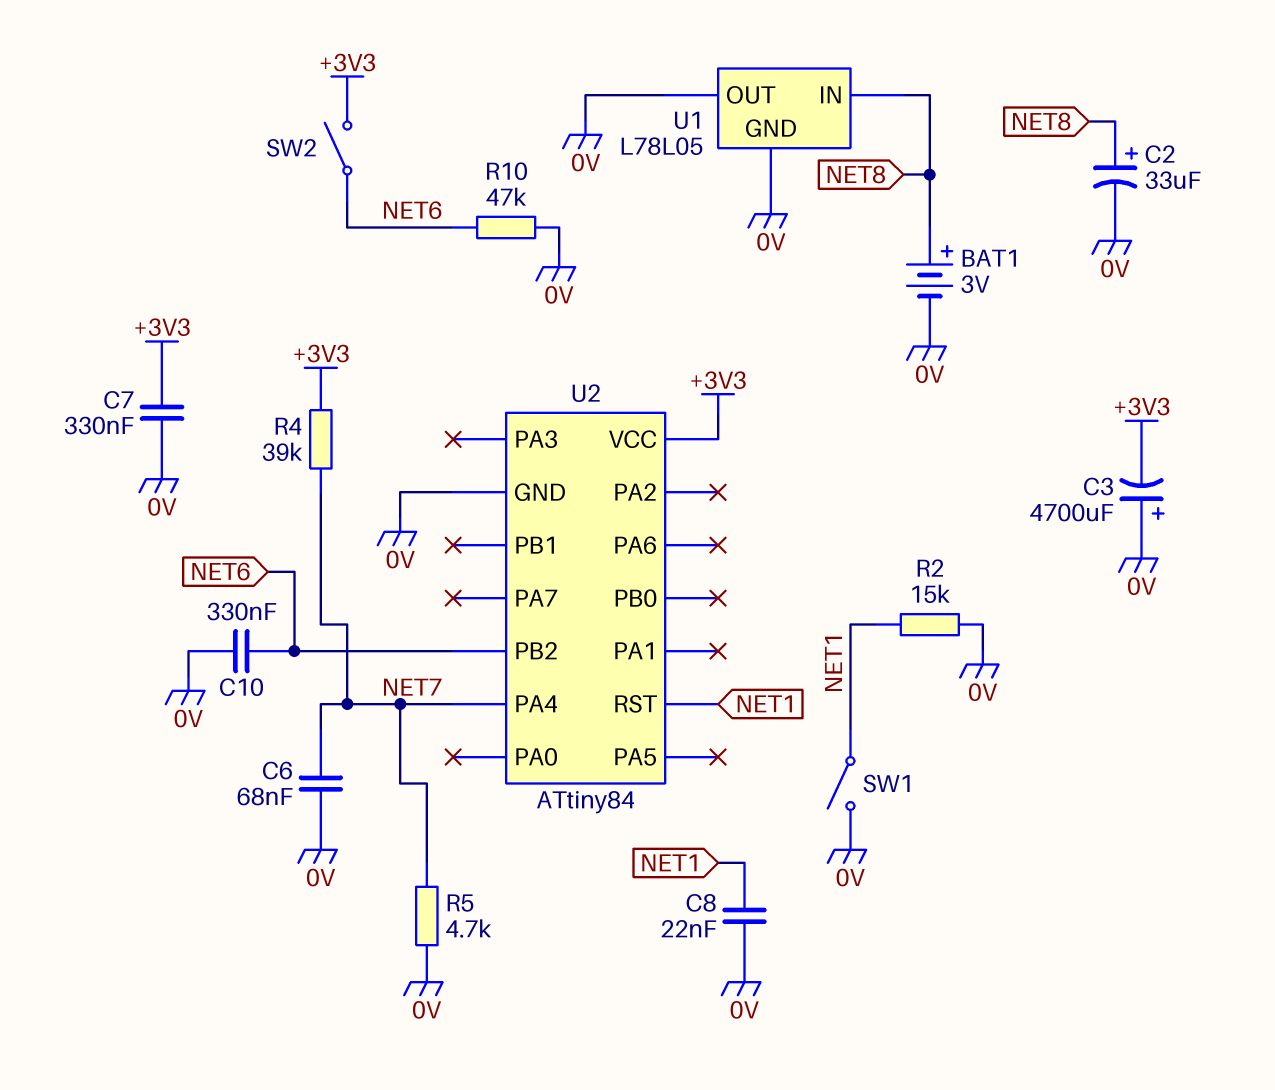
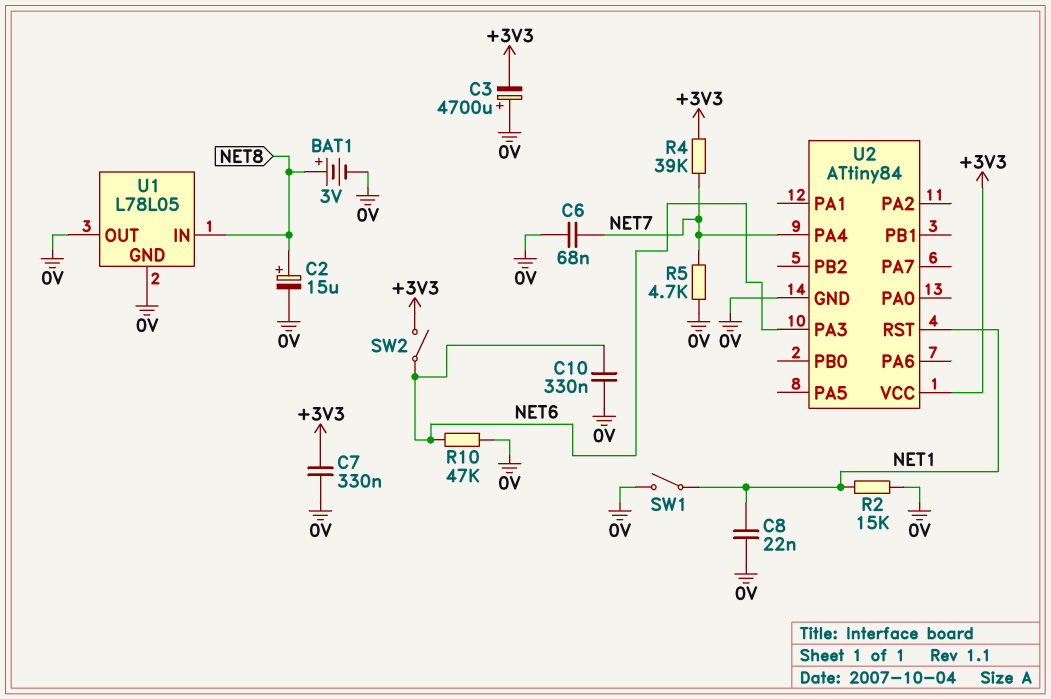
C2: 33uF (plus NET8, minus 0V) -> 15uF (plus NET8, minus 0V)
U2 pin PA3: none -> NET6
U2 pin PB2: NET6 -> none

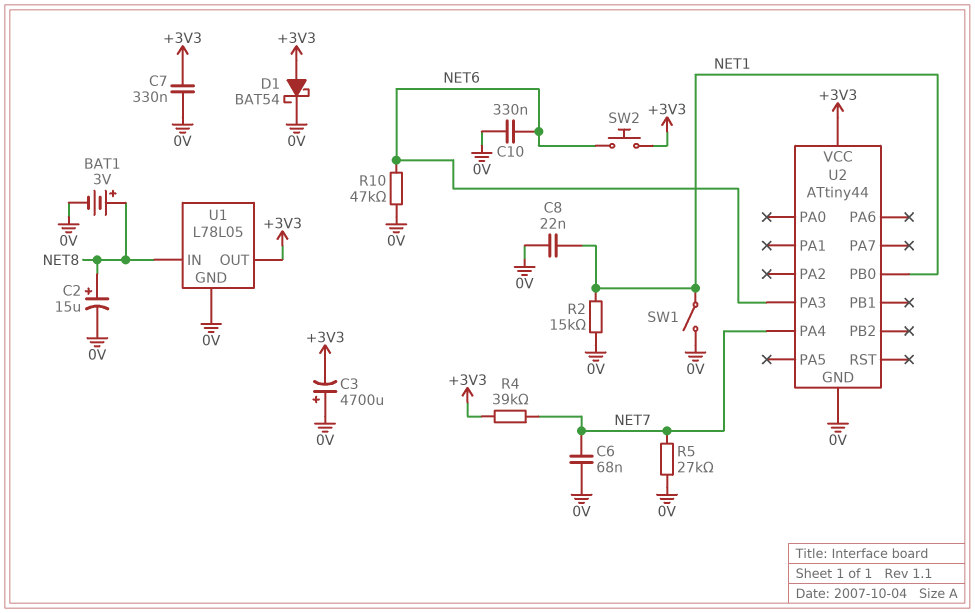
D1: none -> schottky BAT54 (A +3V3, K 0V)
R5: 4.7k (0V, NET7) -> 27k (0V, NET7)
SW2: switch (+3V3, NET6) -> button (+3V3, NET6)
U1 pin OUT: 0V -> +3V3
U2: ATtiny84 -> ATtiny44
U2 pin PB0: none -> NET1
U2 pin RST: NET1 -> none

